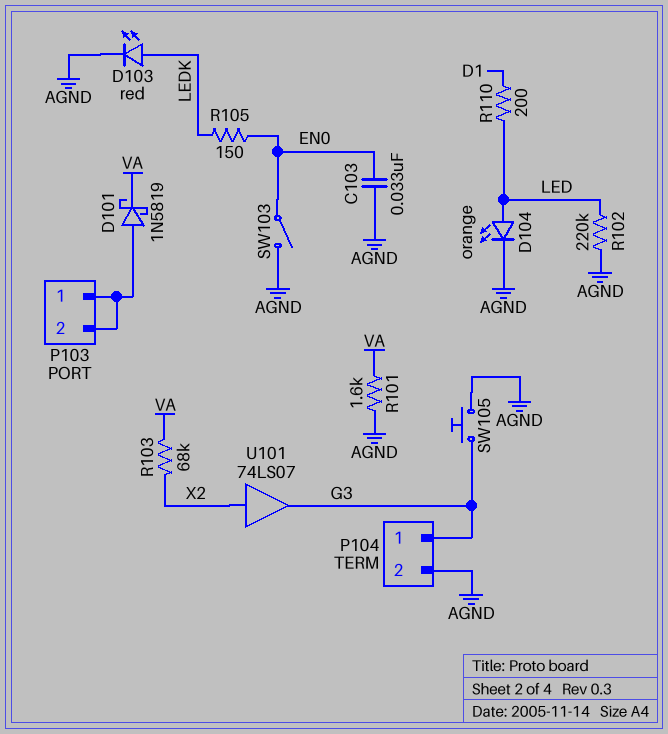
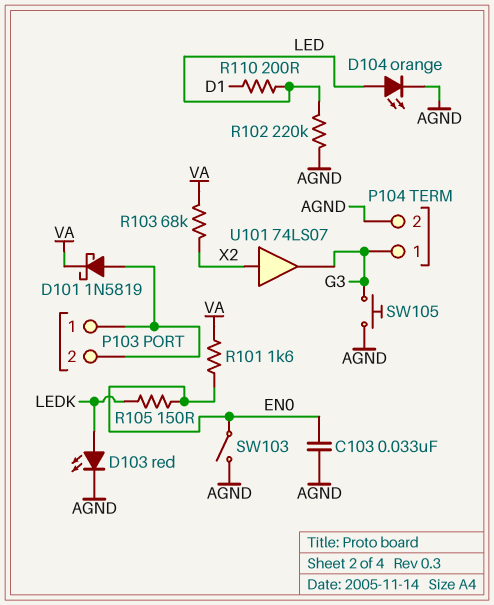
R101: 1.6k (AGND, VA) -> 1.6k (EN0, VA)

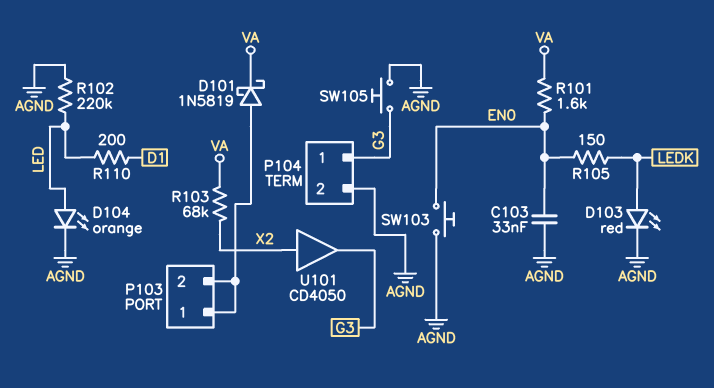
SW103: switch (AGND, EN0) -> button (AGND, EN0)
U101: buffer 74LS07 (in X2, out G3) -> buffer CD4050 (in X2, out G3)

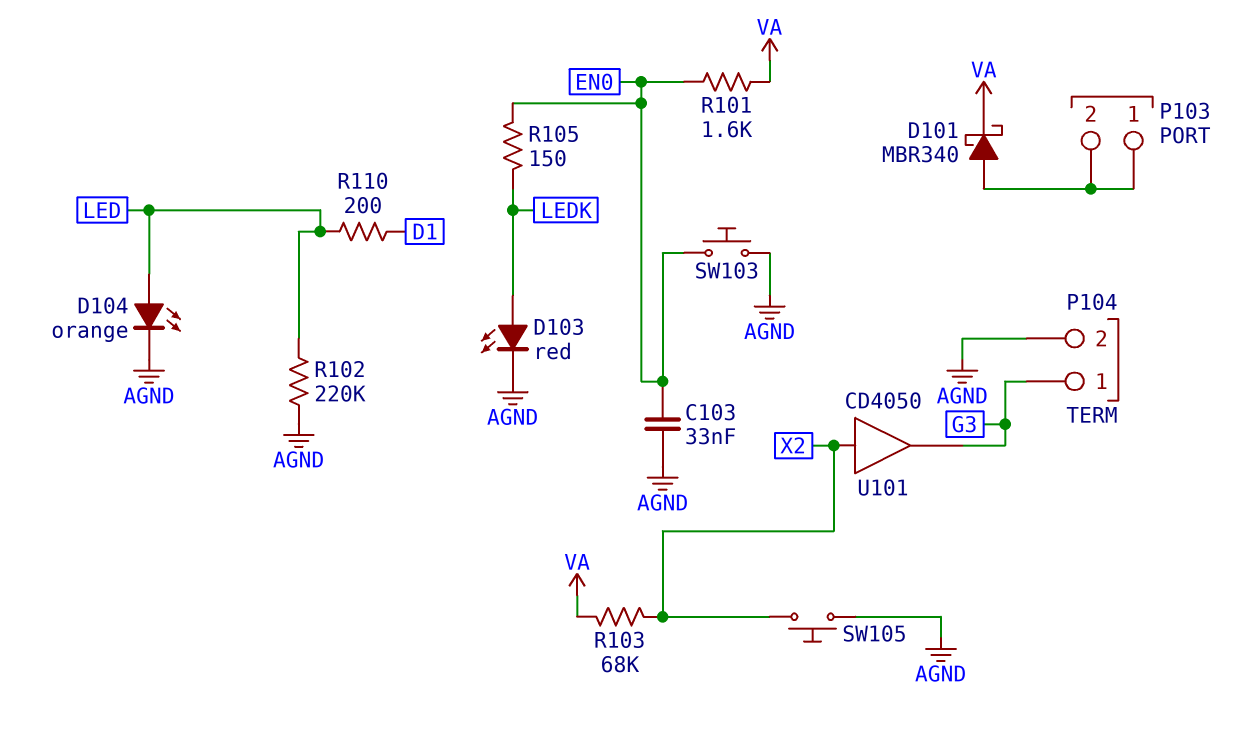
D101: schottky 1N5819 (A P103/1, K VA) -> schottky MBR340 (A P103/1, K VA)
SW105: button (AGND, G3) -> button (AGND, X2)

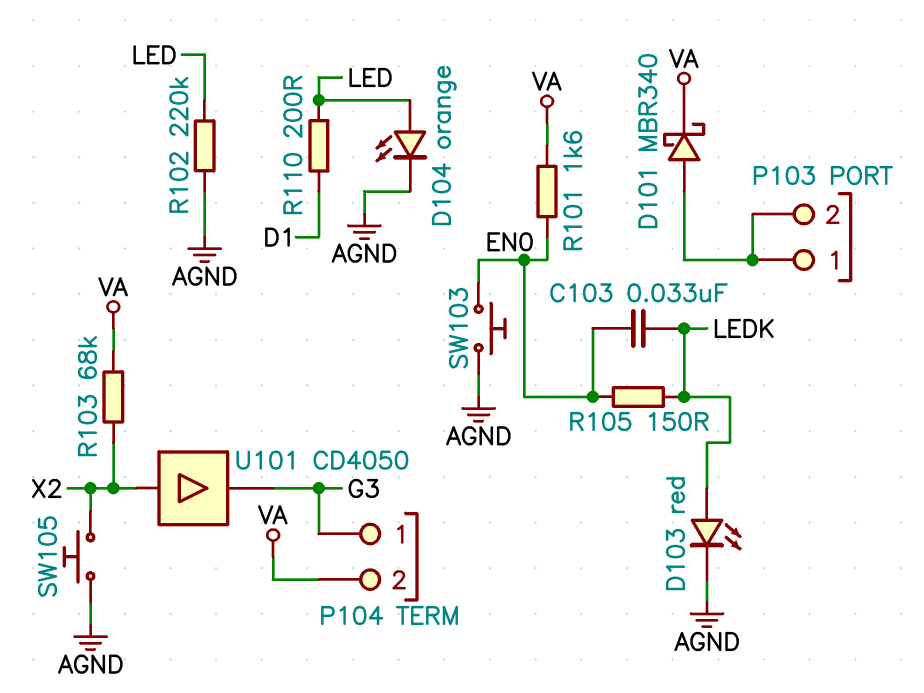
C103: 33nF (AGND, EN0) -> 33nF (EN0, LEDK)
P104 pin 2: AGND -> VA

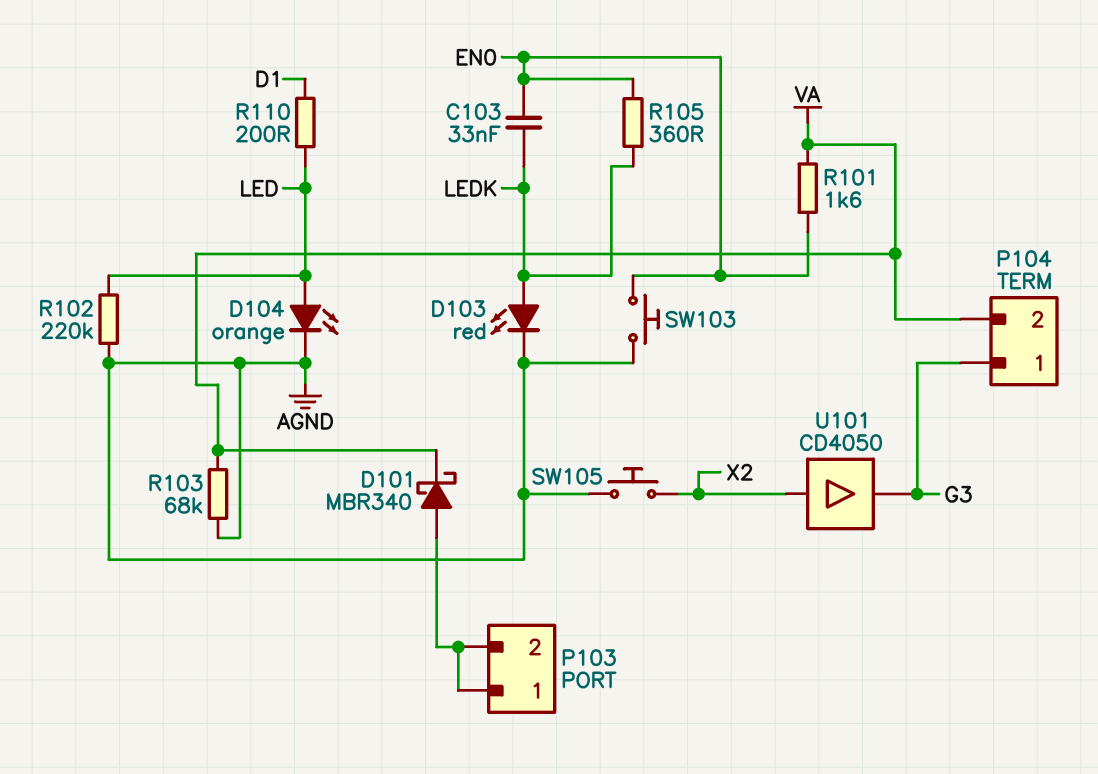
R103: 68k (VA, X2) -> 68k (AGND, VA)
R105: 150 (EN0, LEDK) -> 360 (EN0, LEDK)

